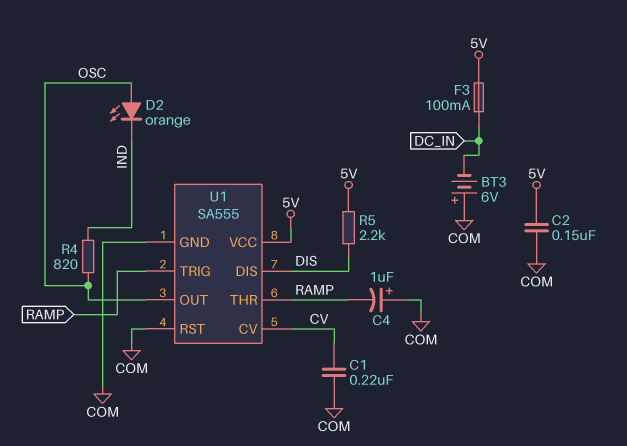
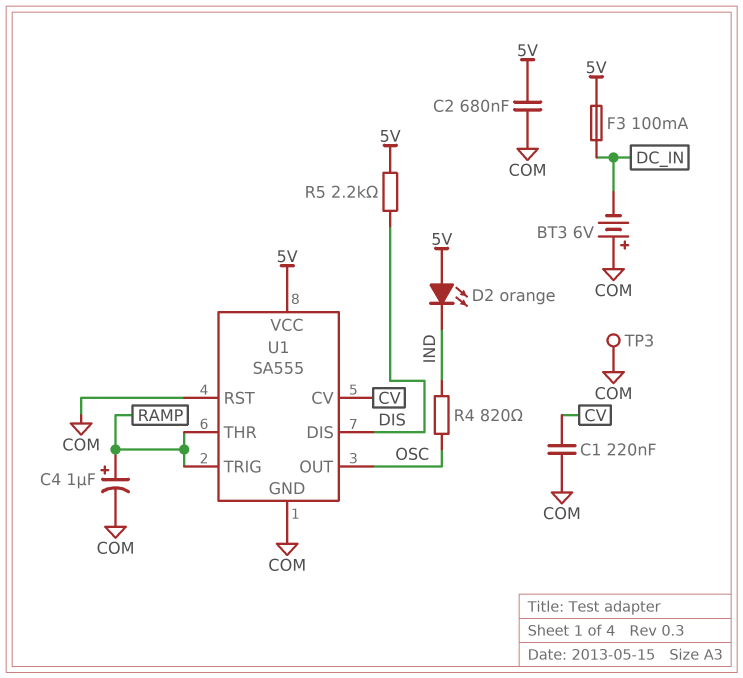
C2: 150nF (5V, COM) -> 680nF (5V, COM)
C4: 1uF (plus COM, minus RAMP) -> 1uF (plus RAMP, minus COM)
D2: LED orange (A OSC, K IND) -> LED orange (A 5V, K IND)
TP3: none -> test point (COM)

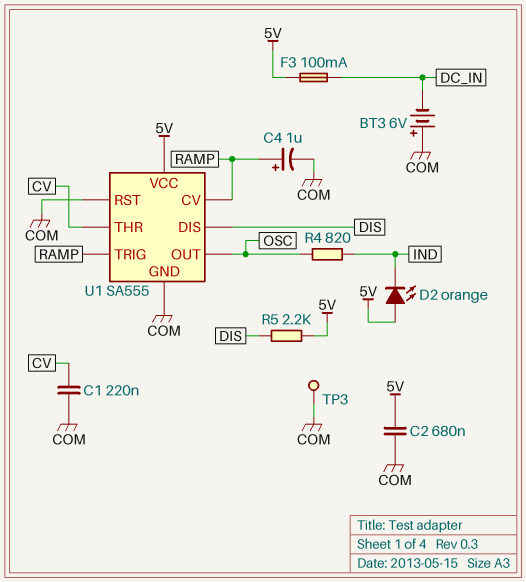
U1 pin CV: CV -> RAMP
U1 pin THR: RAMP -> CV

